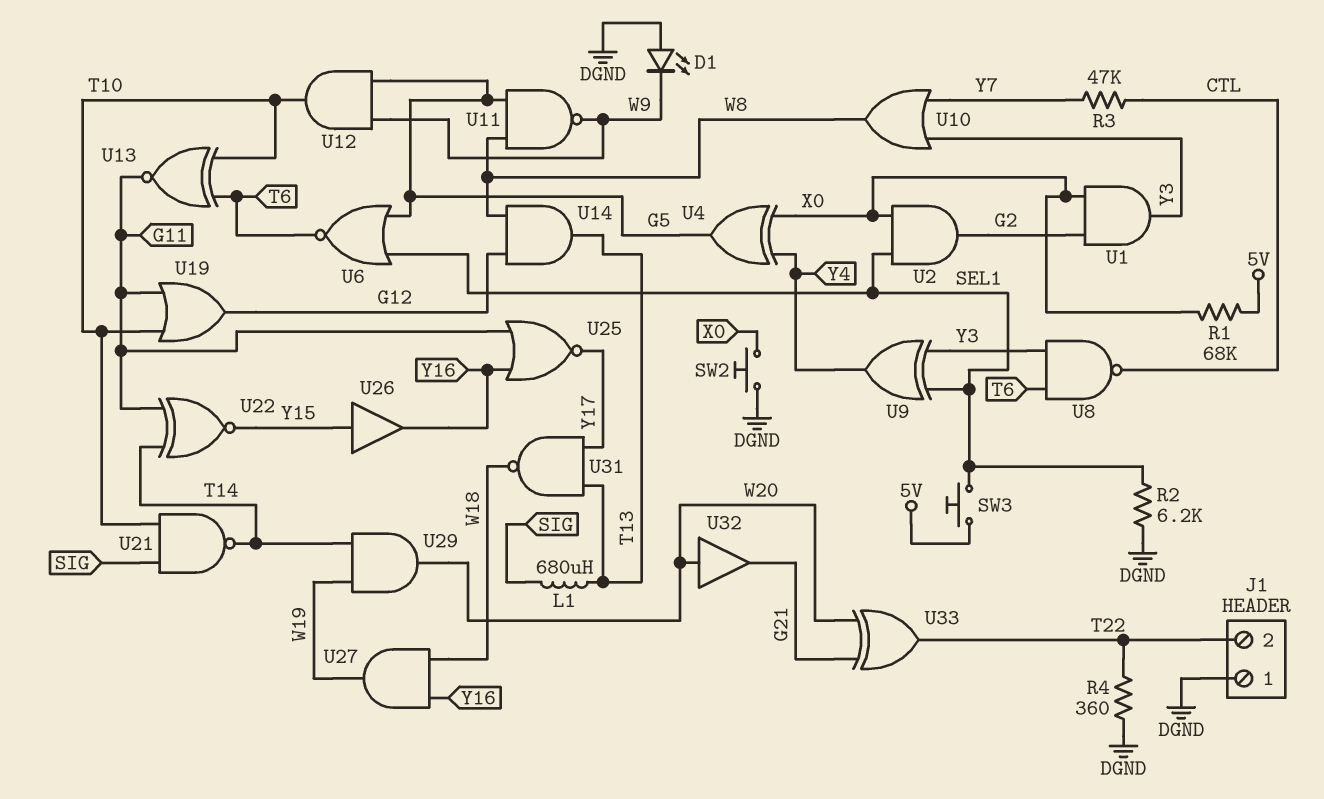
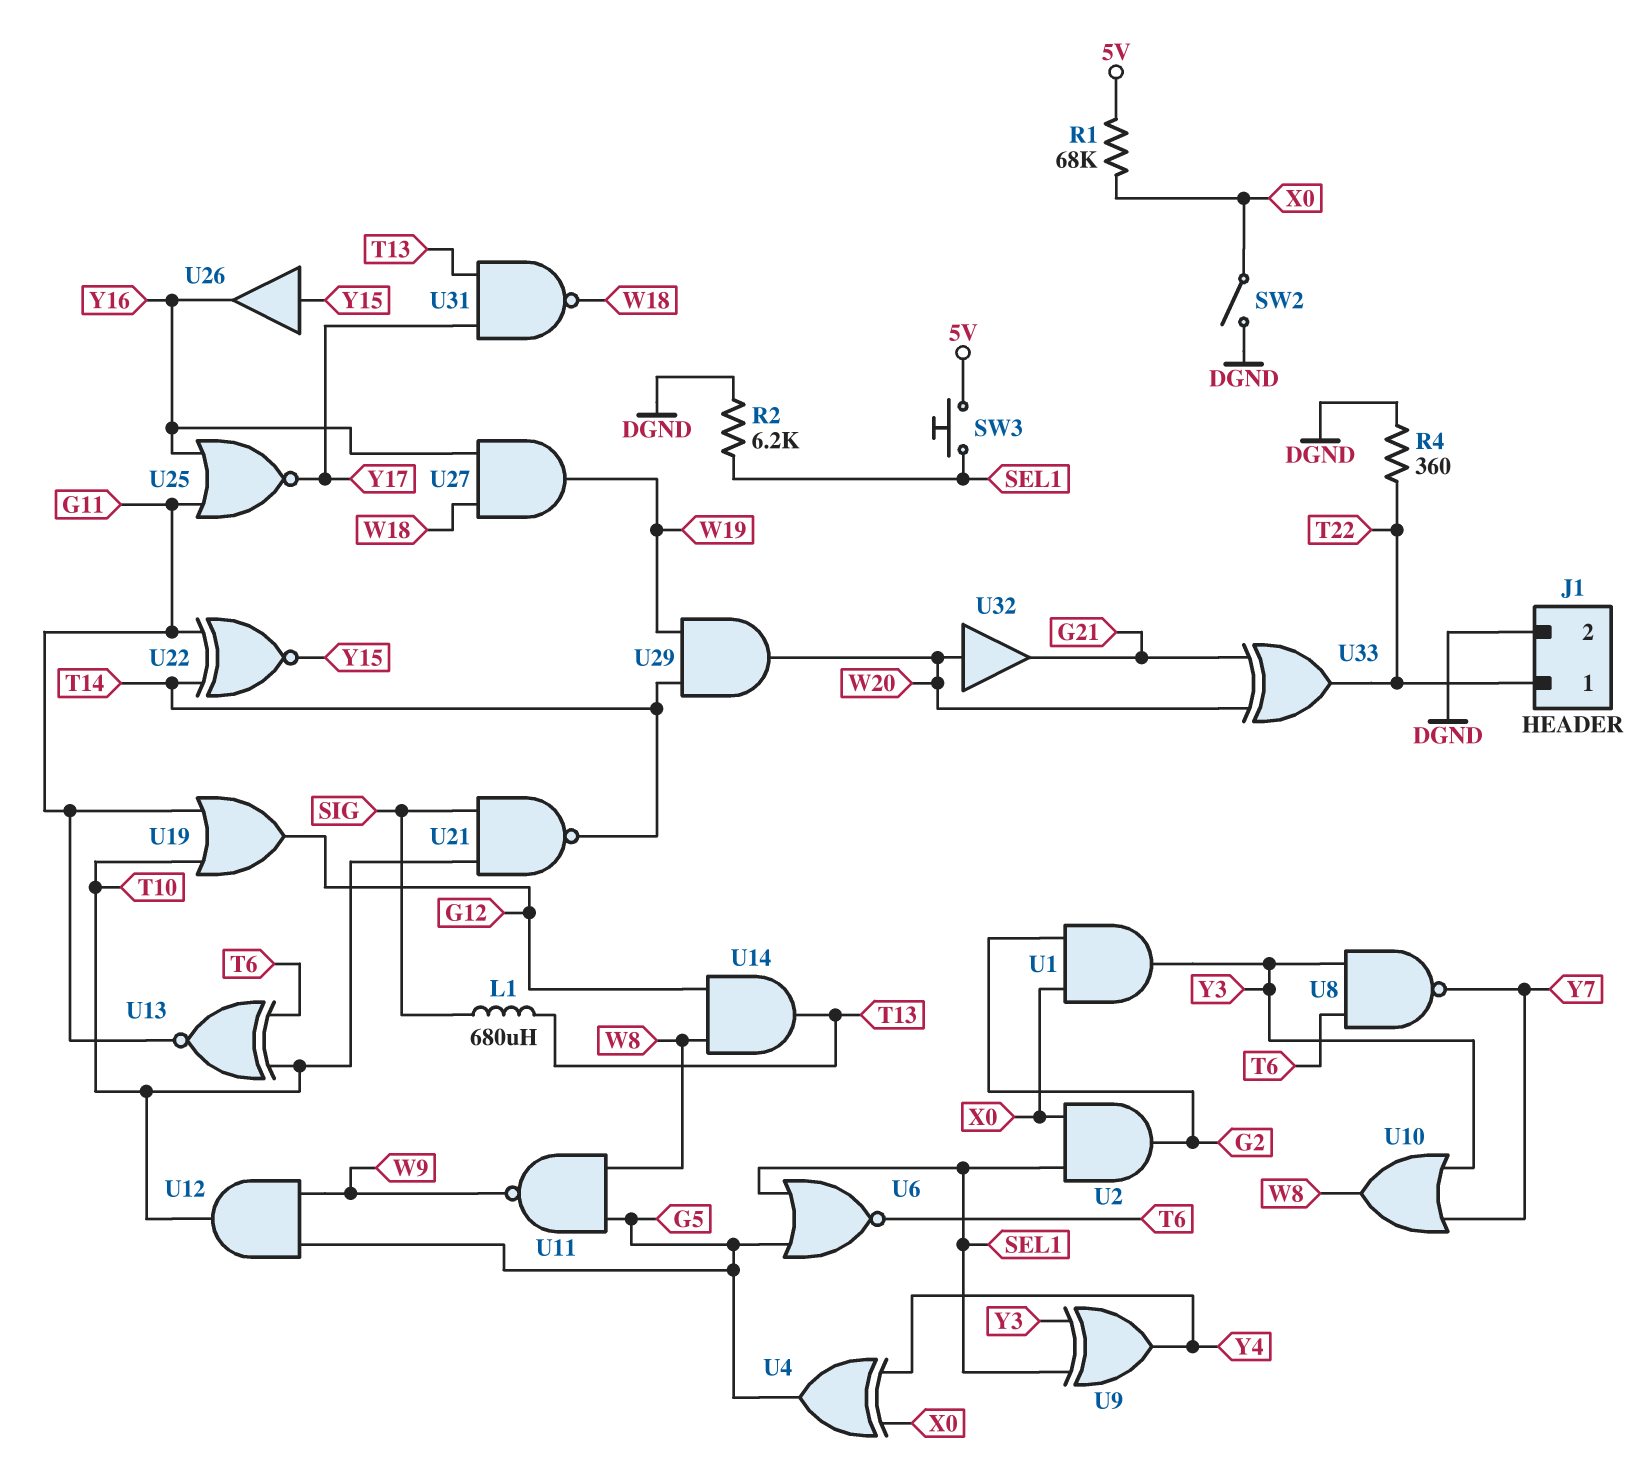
D1: LED (A DGND, K W9) -> none
J1 pin 1: DGND -> T22
J1 pin 2: T22 -> DGND
R3: 47k (CTL, Y7) -> none
SW2: button (DGND, X0) -> switch (DGND, X0)
U8: NAND (in T6, in Y3, out CTL) -> NAND (in T6, in Y3, out Y7)

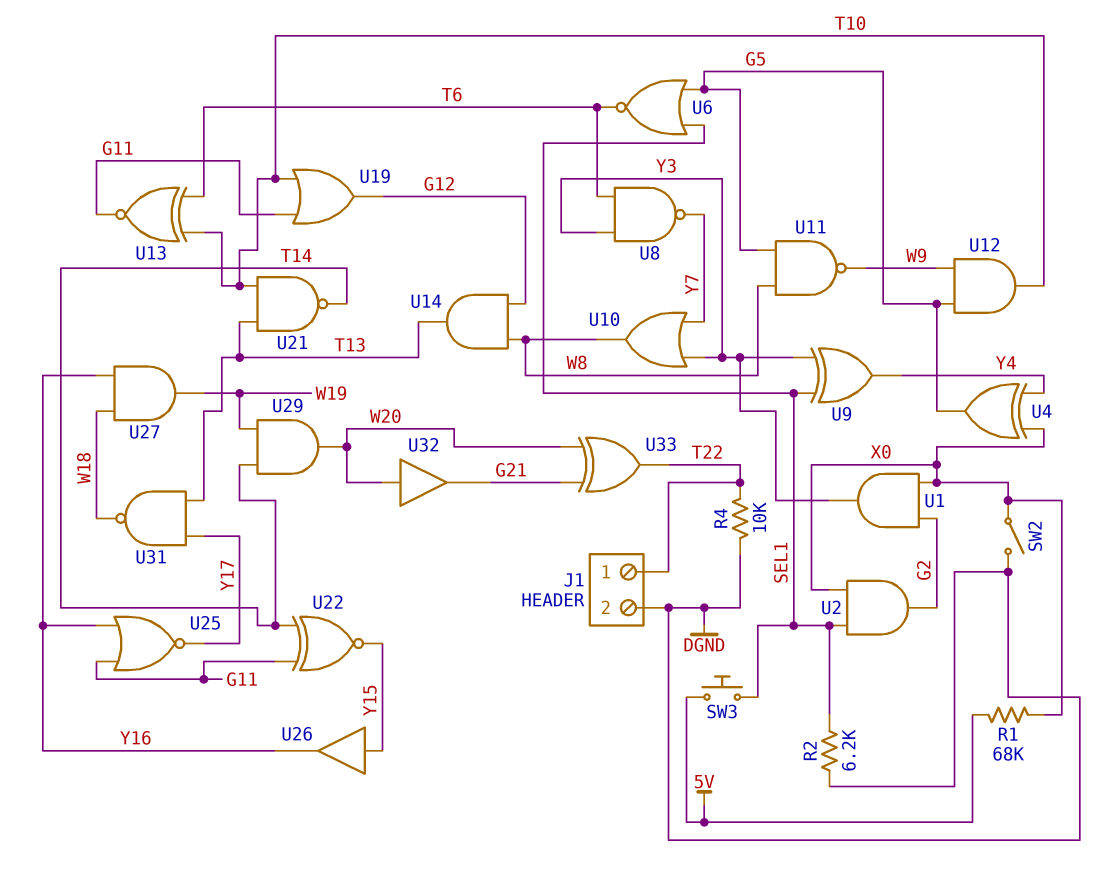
L1: 680uH (SIG, T13) -> none
R4: 360 (DGND, T22) -> 10k (DGND, T22)
U21: NAND (in SIG, in T10, out T14) -> NAND (in T10, in T13, out T14)

